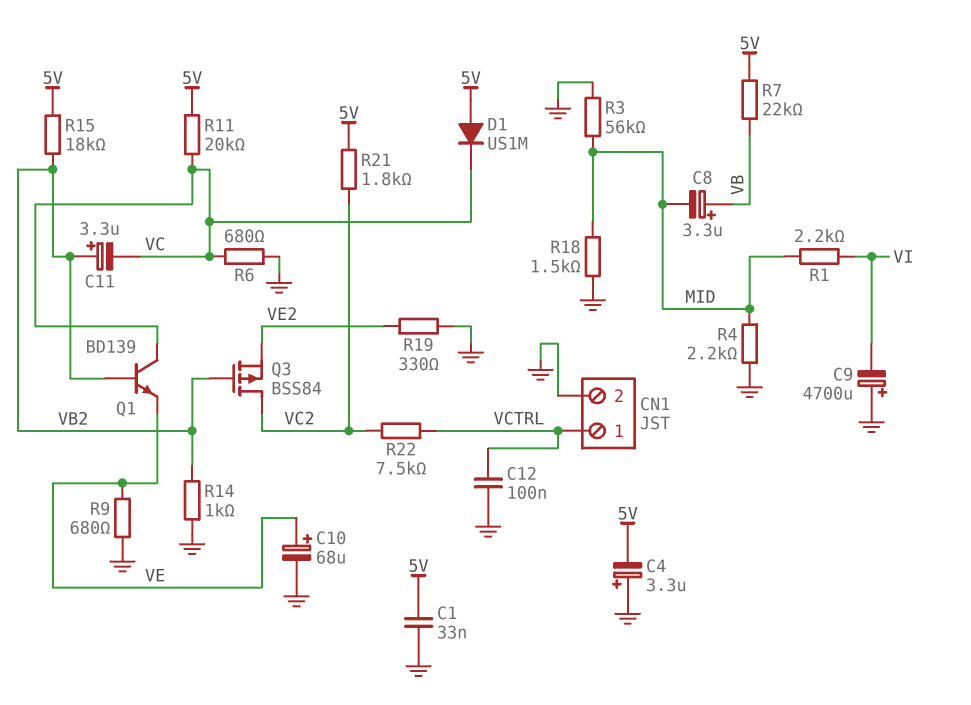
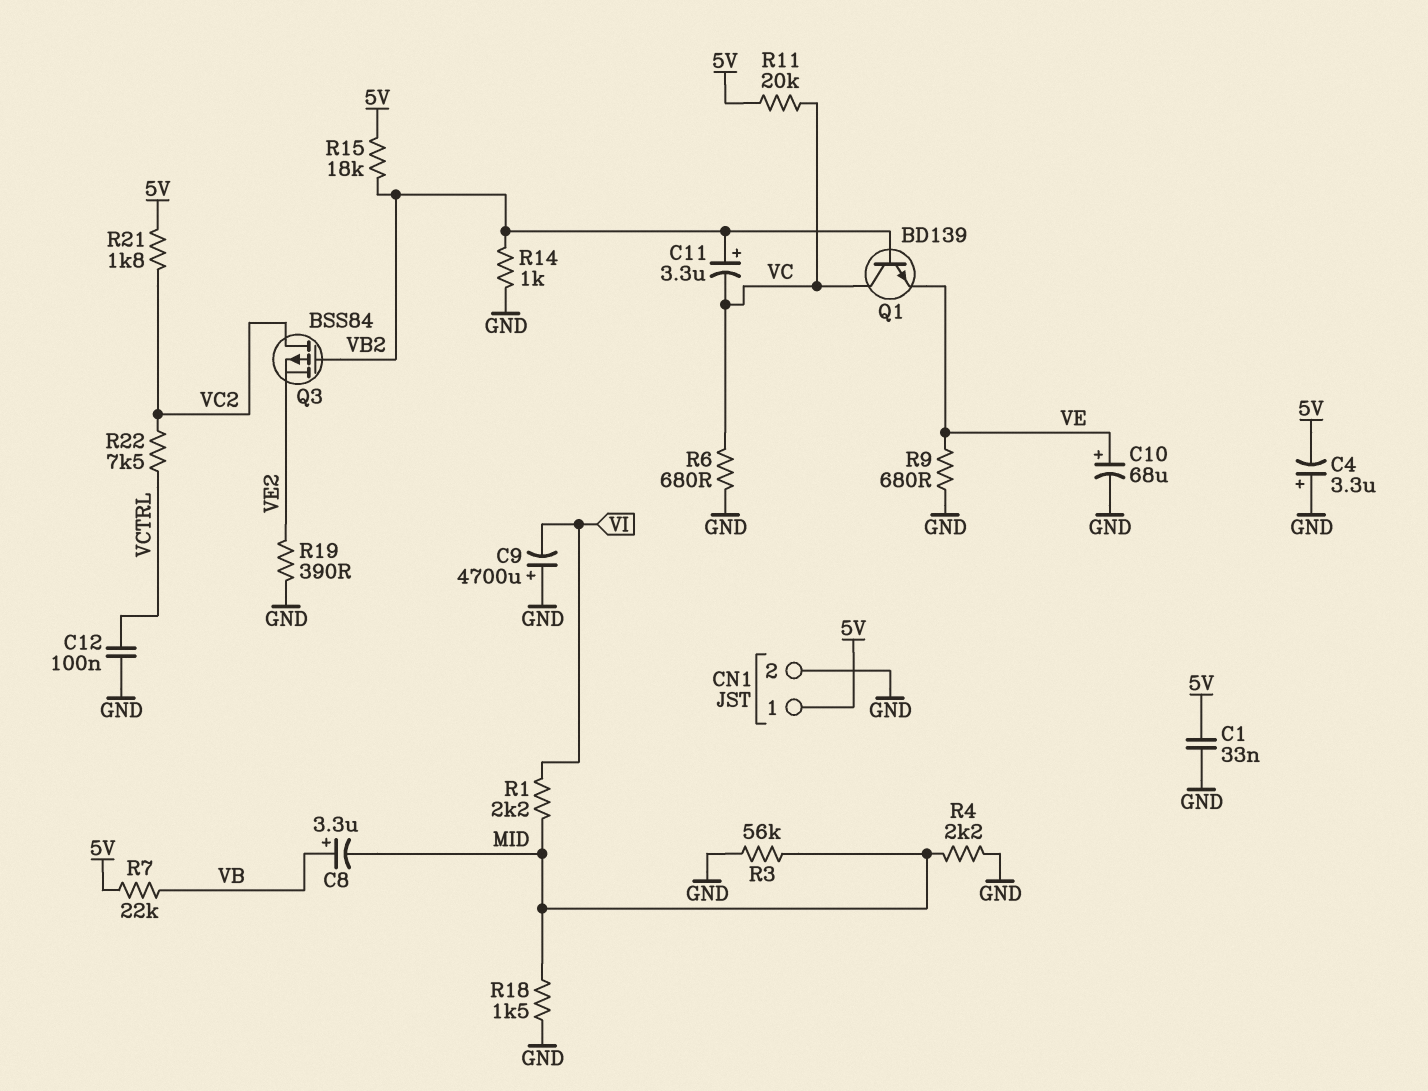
CN1 pin 1: VCTRL -> 5V
D1: diode US1M (A 5V, K VC) -> none
R19: 330 (GND, VE2) -> 390 (GND, VE2)

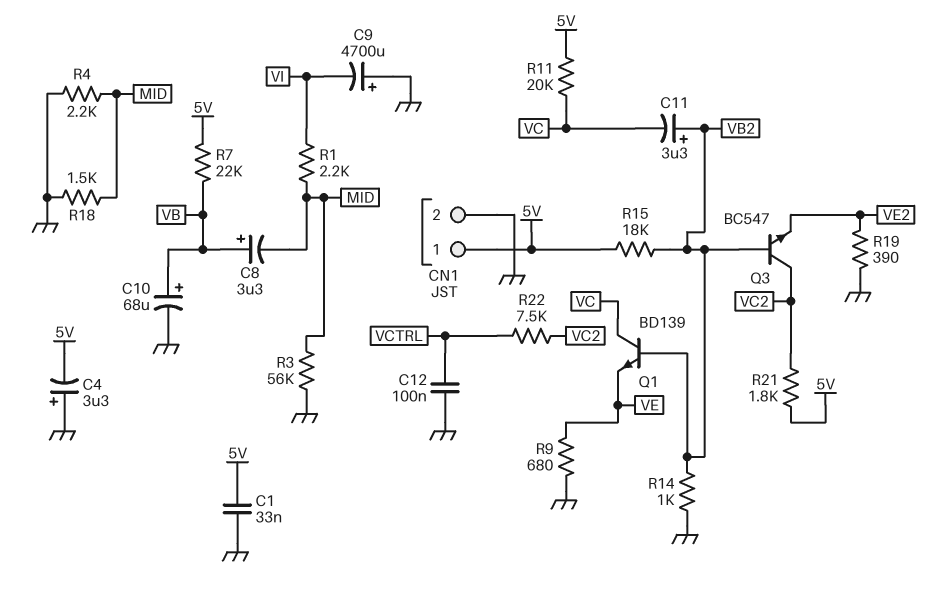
C10: 68uF (plus VE, minus GND) -> 68uF (plus VB, minus GND)
Q3: PMOS BSS84 (G VB2, D VC2, S VE2) -> NPN BC547 (B VB2, C VC2, E VE2)
R6: 680 (GND, VC) -> none

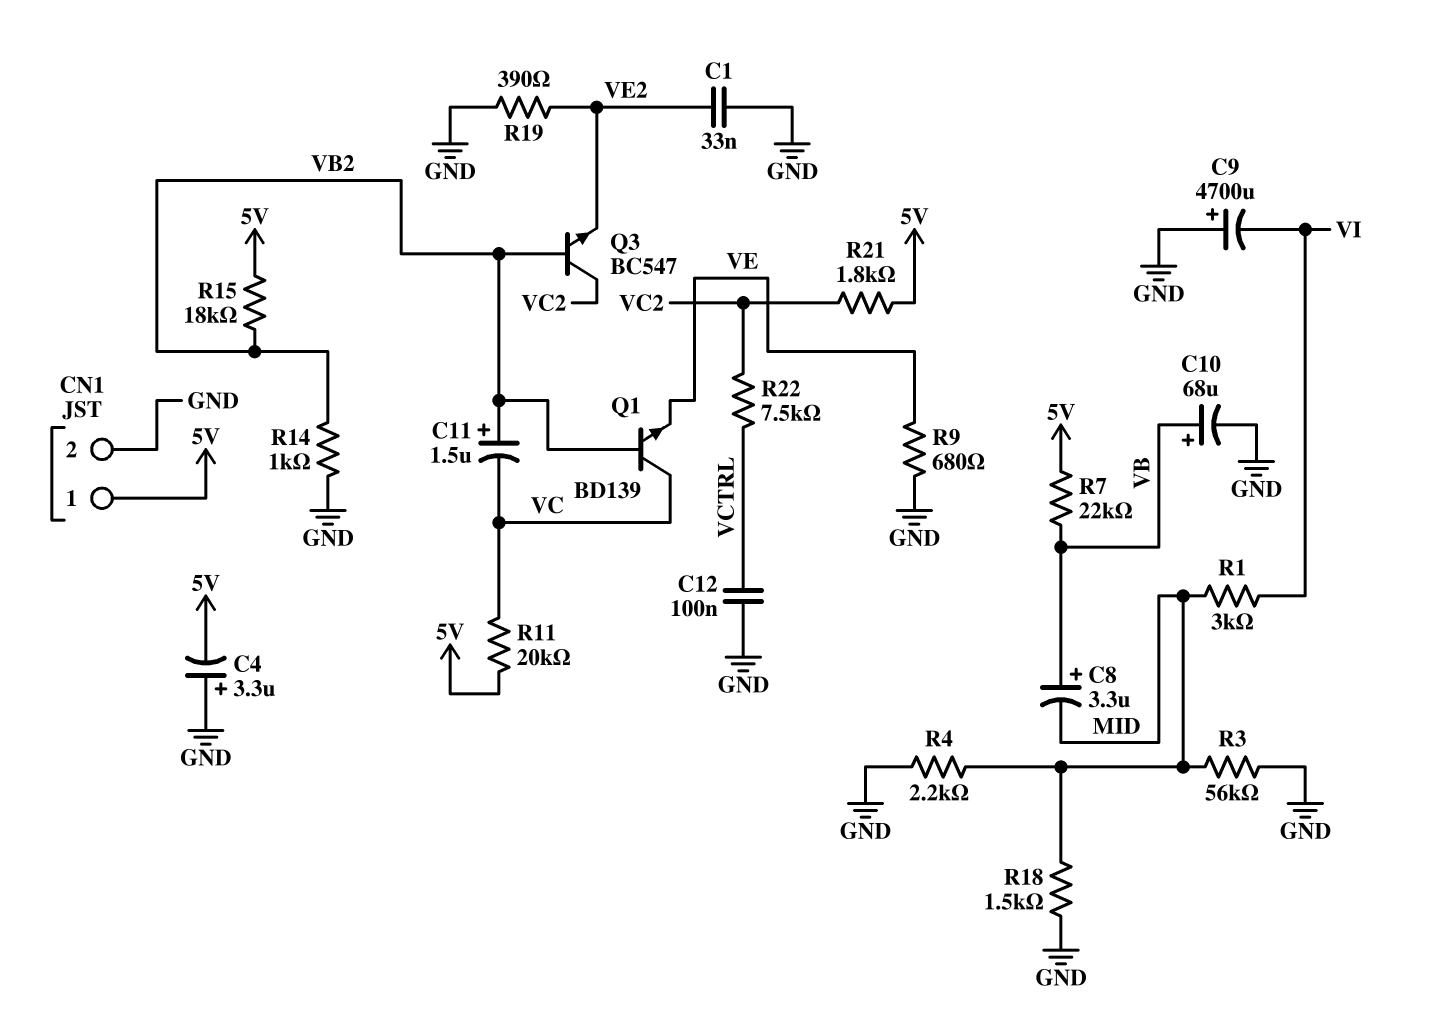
C1: 33nF (5V, GND) -> 33nF (GND, VE2)
C11: 3.3uF (plus VB2, minus VC) -> 1.5uF (plus VB2, minus VC)
R1: 2.2k (MID, VI) -> 3k (MID, VI)

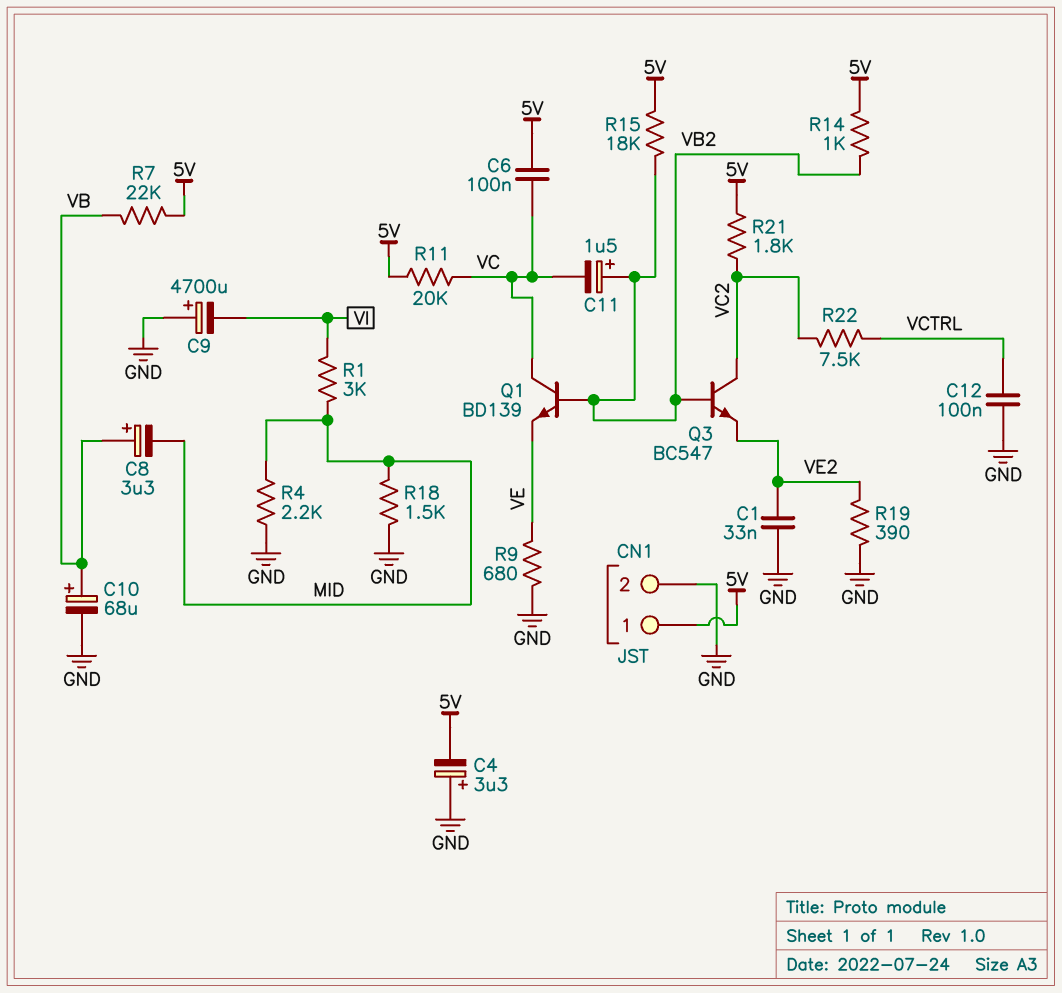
C6: none -> 100nF (5V, VC)
R3: 56k (GND, MID) -> none
R14: 1k (GND, VB2) -> 1k (5V, VB2)

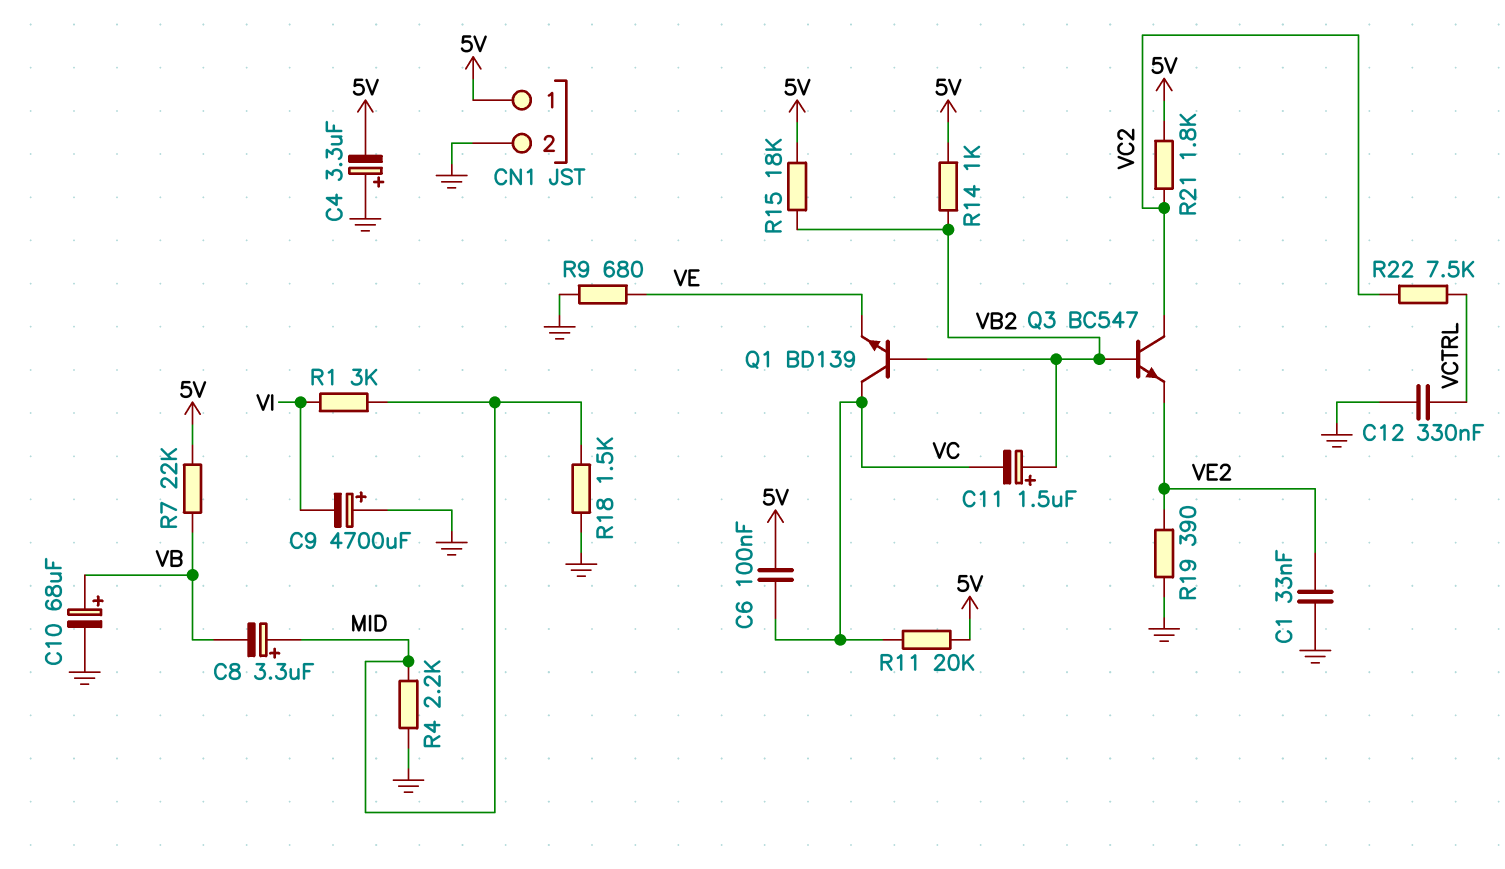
C8: 3.3uF (plus VB, minus MID) -> 3.3uF (plus MID, minus VB)
C12: 100nF (GND, VCTRL) -> 330nF (GND, VCTRL)

